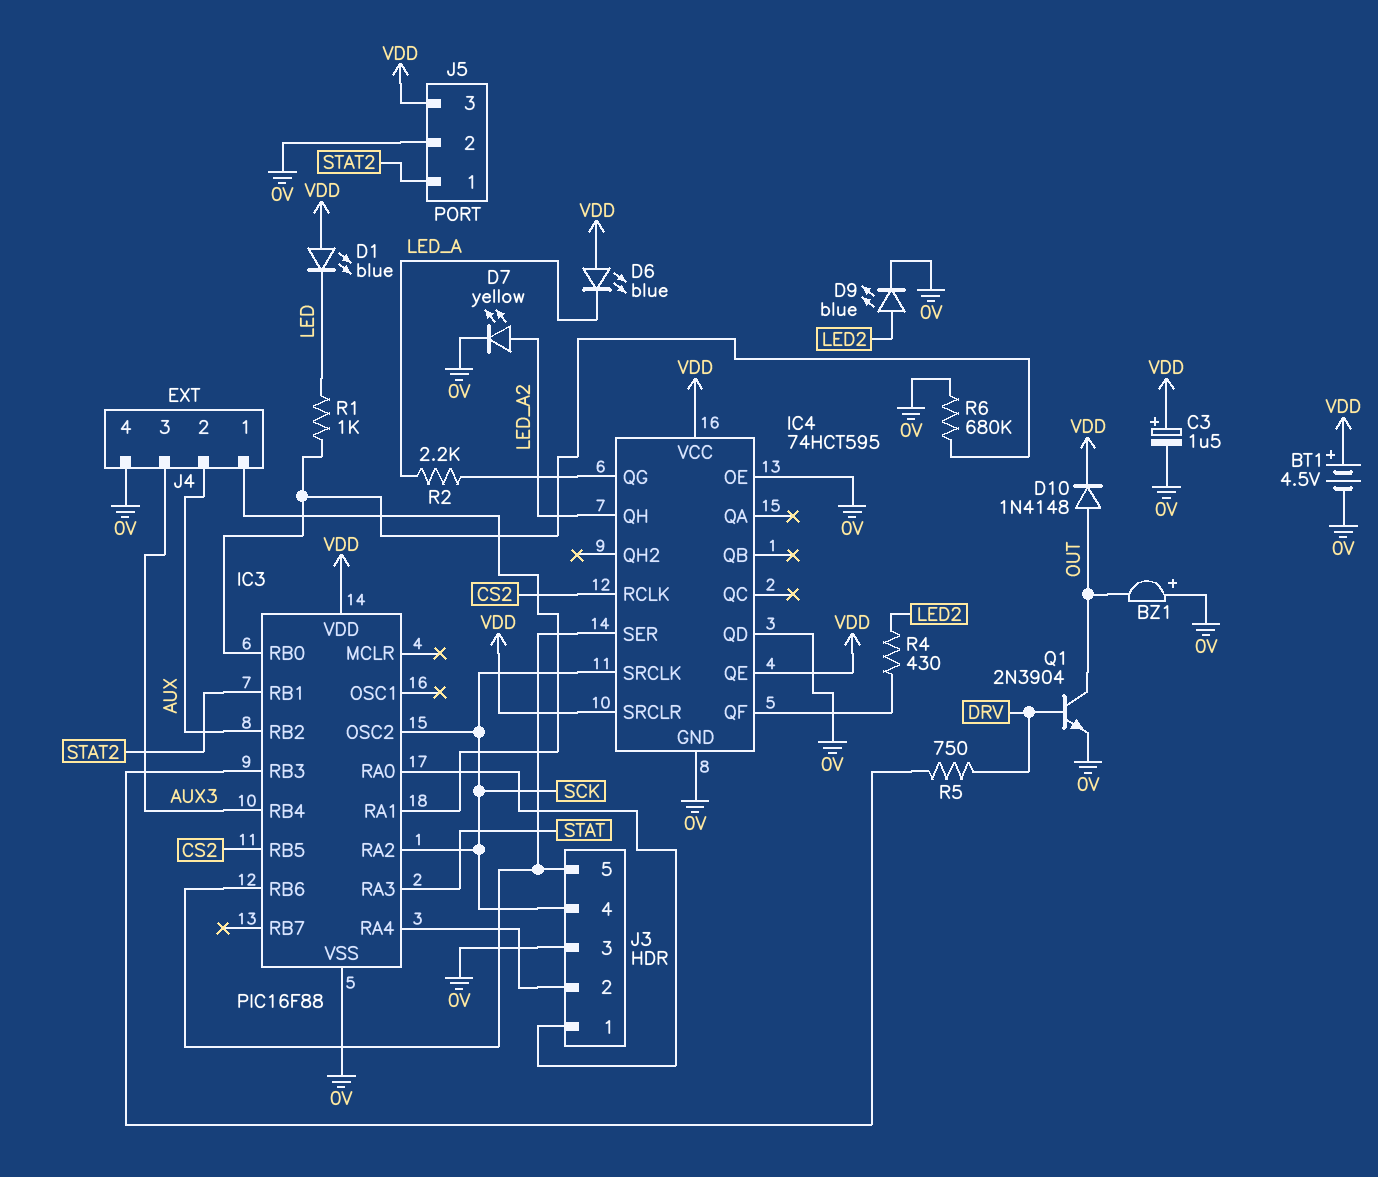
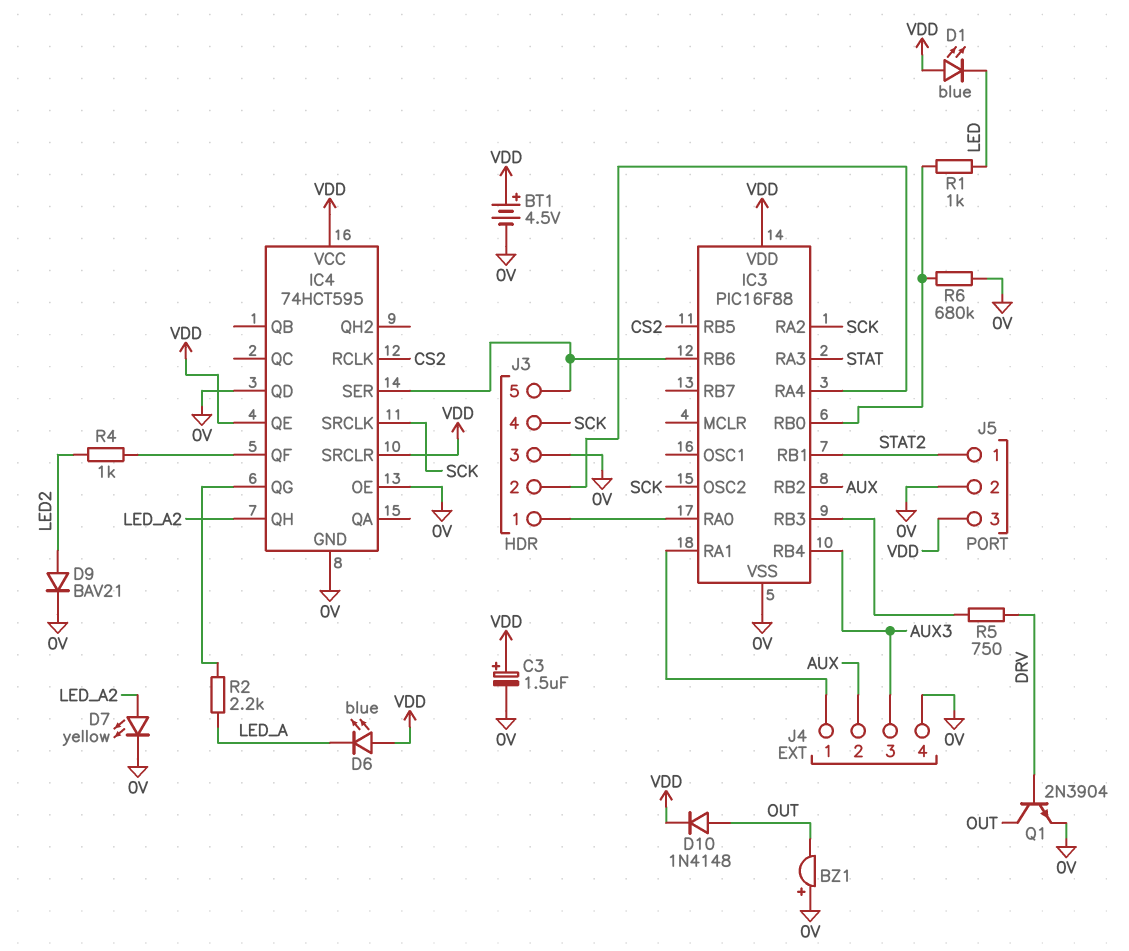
D9: LED blue (A LED2, K 0V) -> diode BAV21 (A LED2, K 0V)
R4: 430 (IC4/QF, LED2) -> 1k (IC4/QF, LED2)

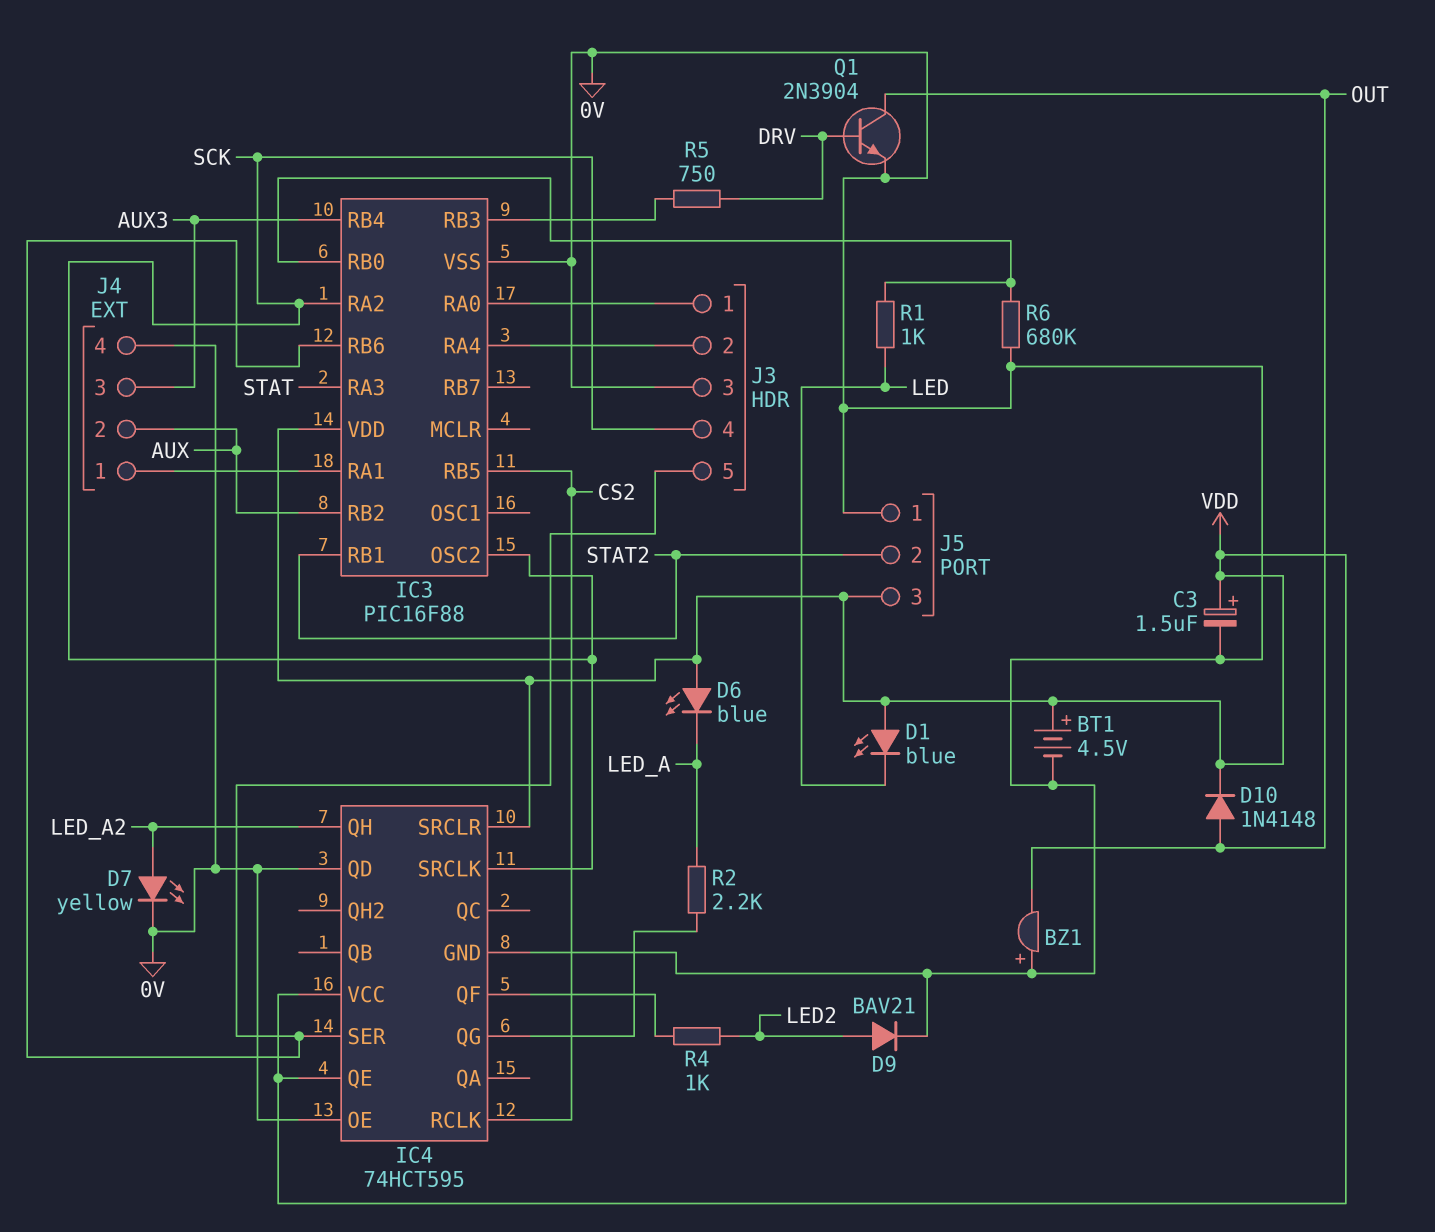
J5 pin 1: STAT2 -> 0V
J5 pin 2: 0V -> STAT2

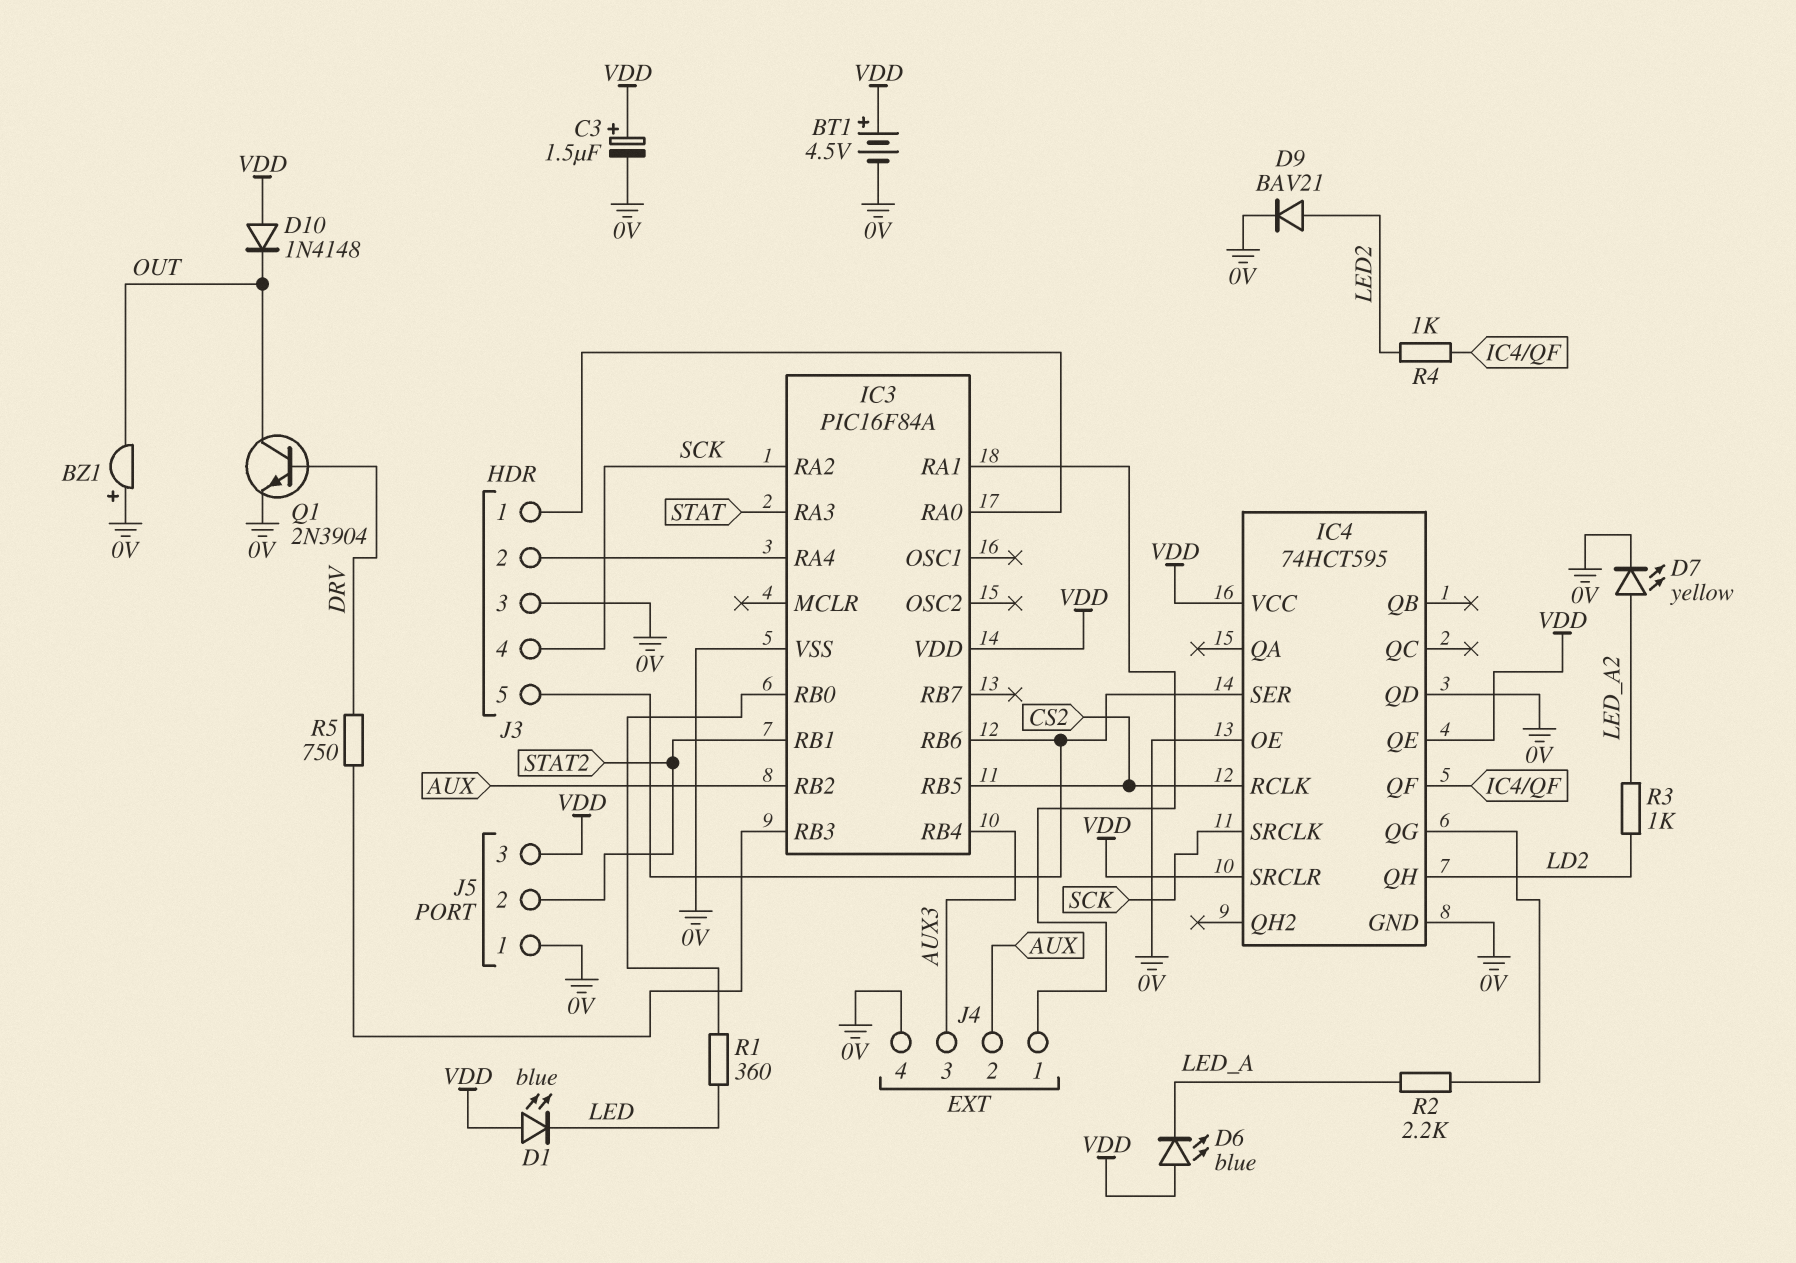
D10: diode 1N4148 (A OUT, K VDD) -> diode 1N4148 (A VDD, K OUT)
IC3: PIC16F88 -> PIC16F84A
IC3 pin OSC2: SCK -> none
IC4 pin QH: LED_A2 -> LD2
R1: 1k (IC3/RB0, LED) -> 360 (IC3/RB0, LED)
R3: none -> 1k (LD2, LED_A2)
R6: 680k (0V, IC3/RB0) -> none

